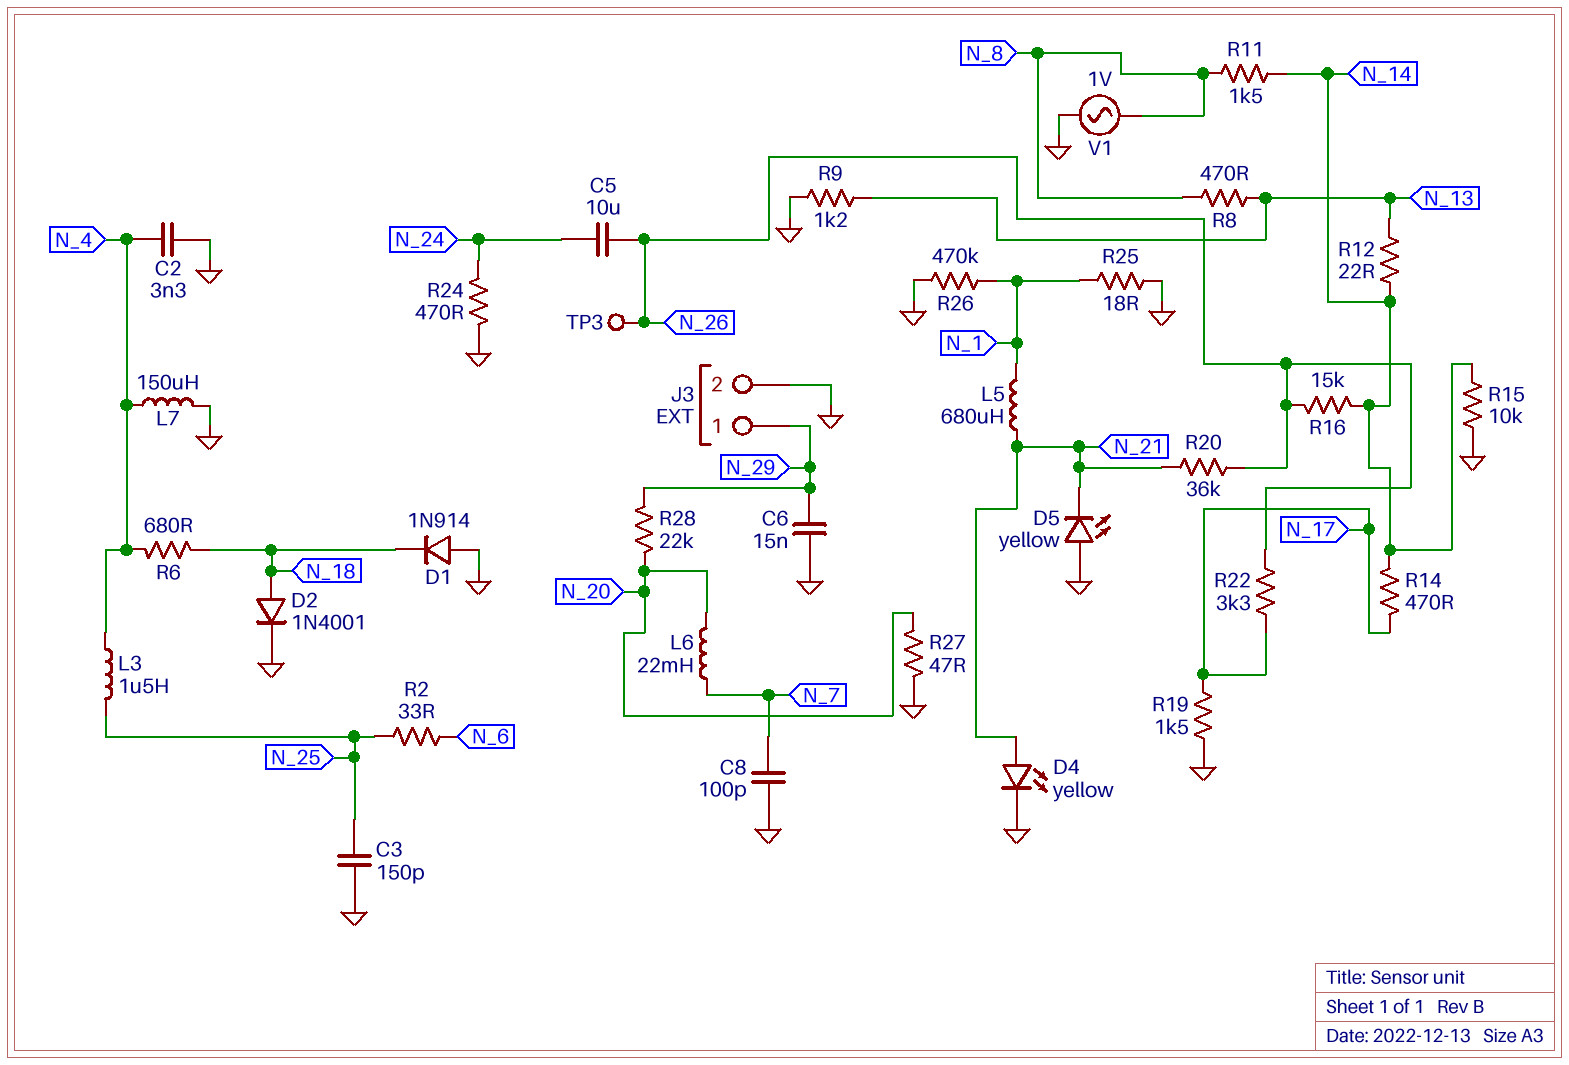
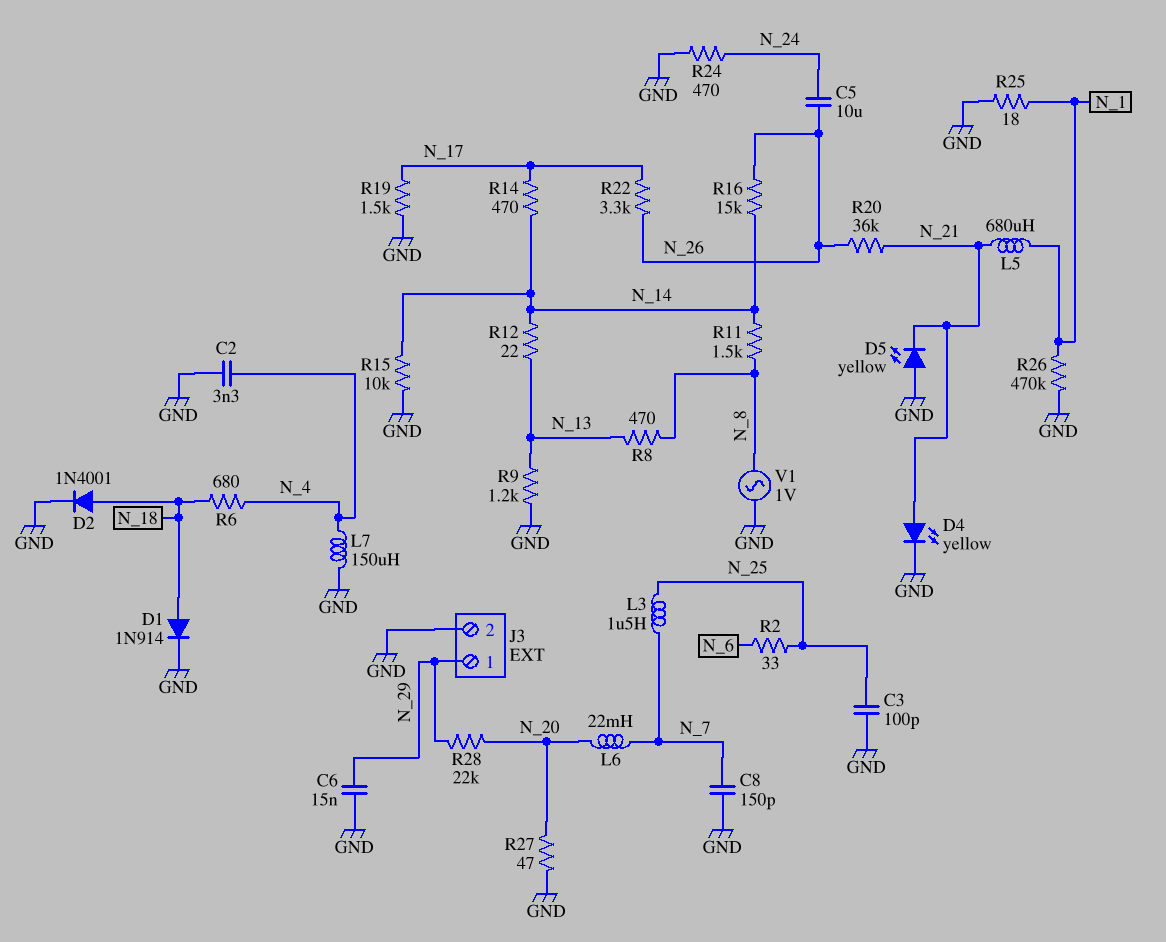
C3: 150pF (GND, N_25) -> 100pF (GND, N_25)
C8: 100pF (GND, N_7) -> 150pF (GND, N_7)
D1: diode 1N914 (A GND, K N_18) -> diode 1N914 (A N_18, K GND)
L3: 1.5uH (N_4, N_25) -> 1.5uH (N_7, N_25)
TP3: test point (N_26) -> none

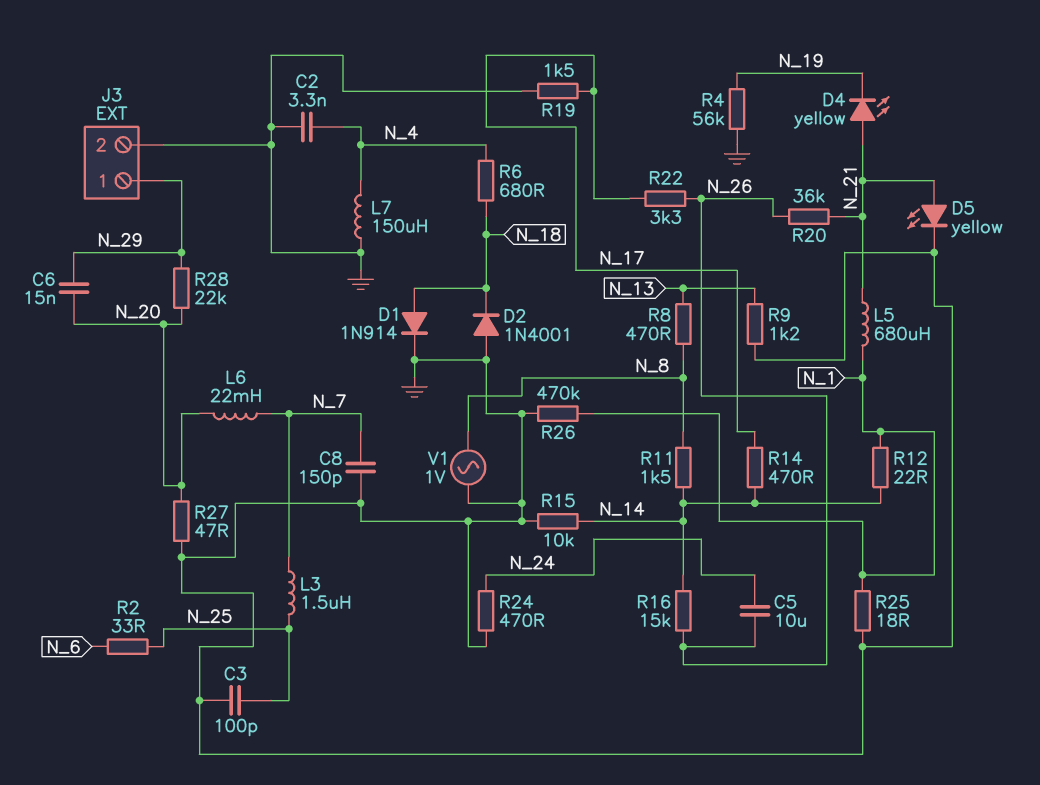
C6: 15nF (GND, N_29) -> 15nF (N_20, N_29)
D2: diode 1N4001 (A N_18, K GND) -> diode 1N4001 (A GND, K N_18)
D4: LED yellow (A N_21, K GND) -> LED yellow (A N_21, K N_19)
D5: LED yellow (A GND, K N_21) -> LED yellow (A N_21, K GND)
R4: none -> 56k (GND, N_19)
R12: 22 (N_13, N_14) -> 22 (N_1, N_14)

